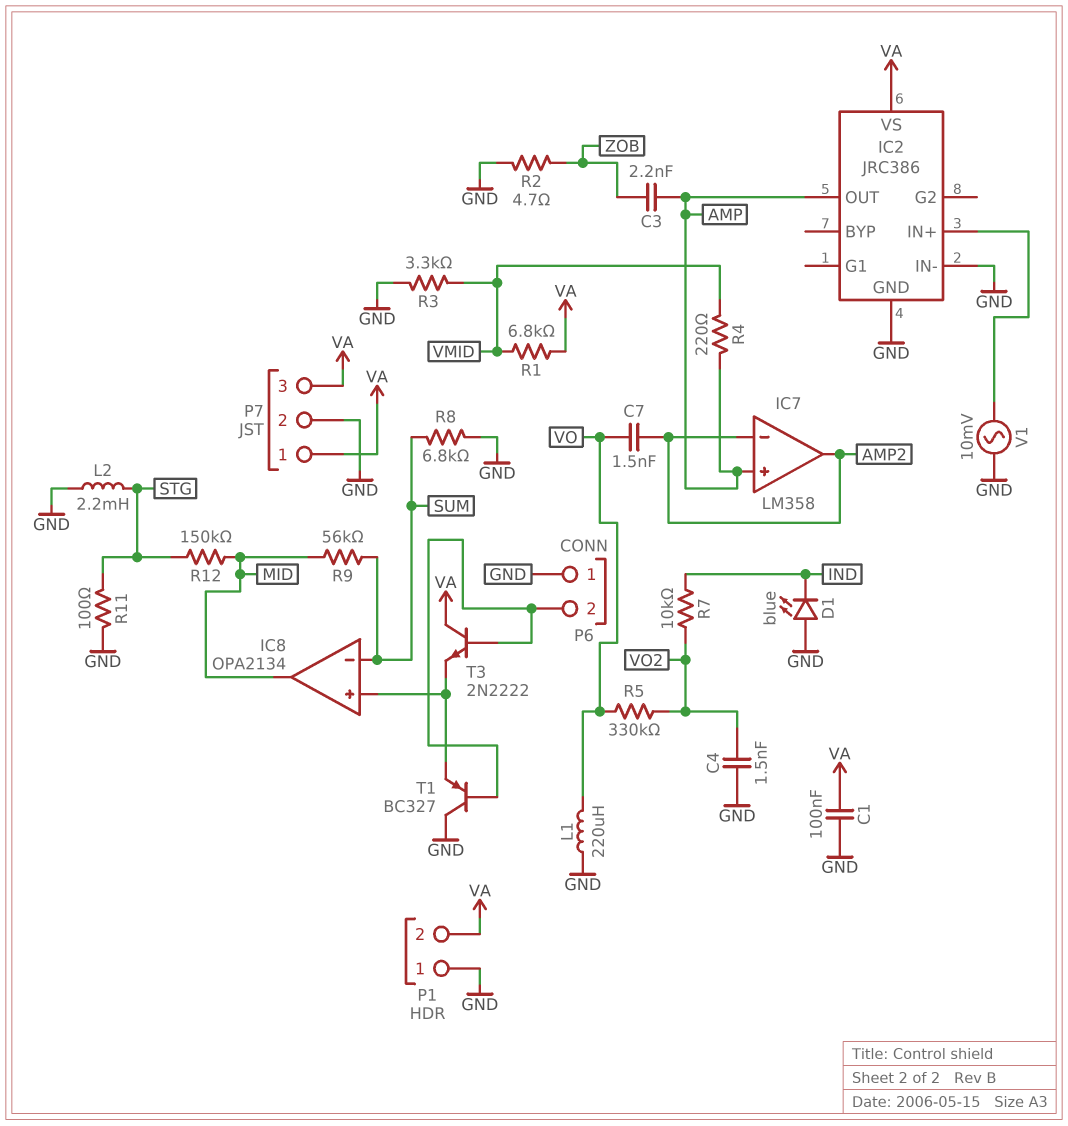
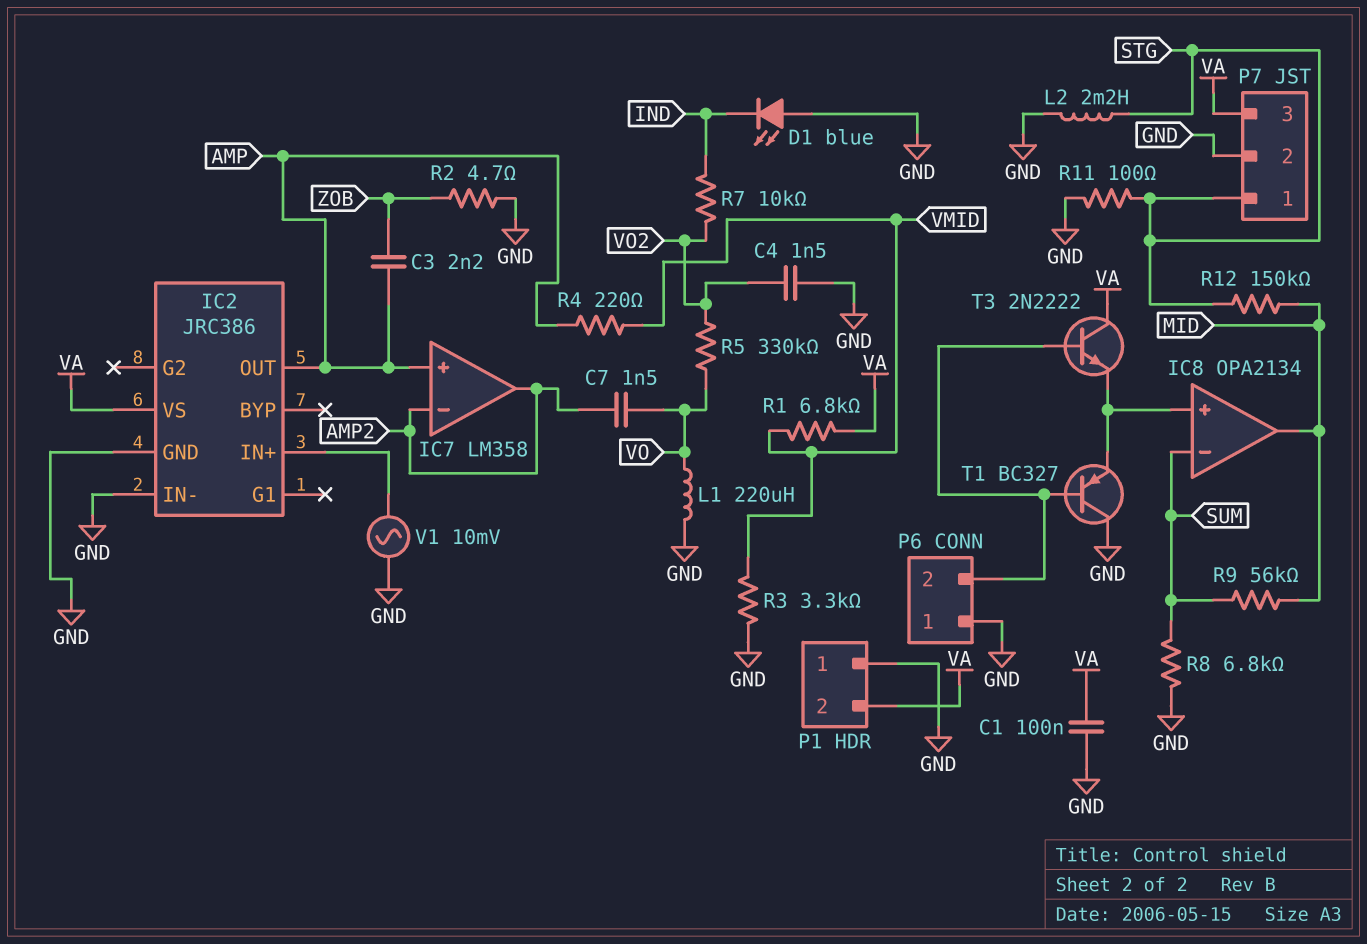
P7 pin 1: VA -> STG

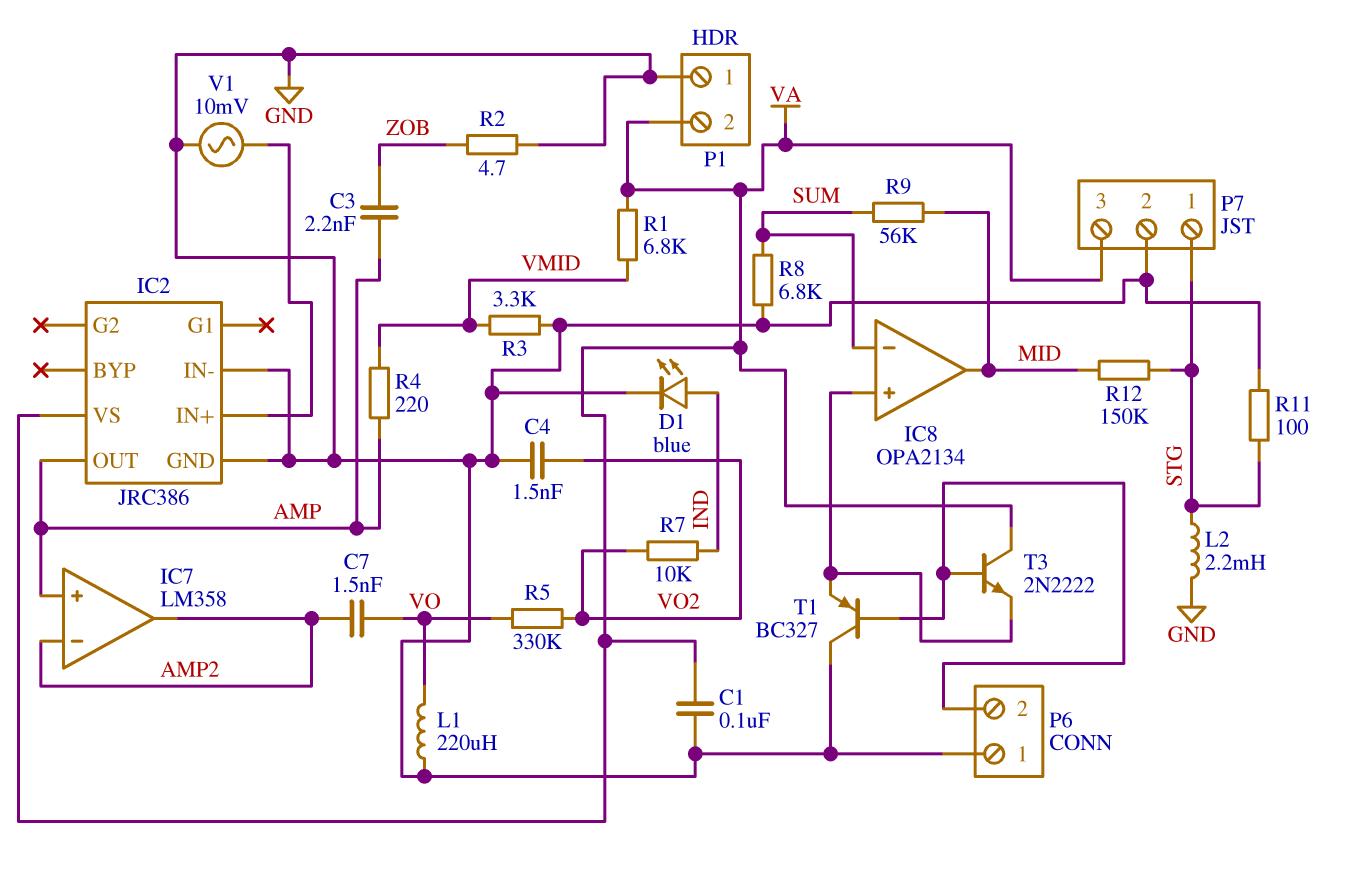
D1: LED blue (A GND, K IND) -> LED blue (A IND, K GND)

